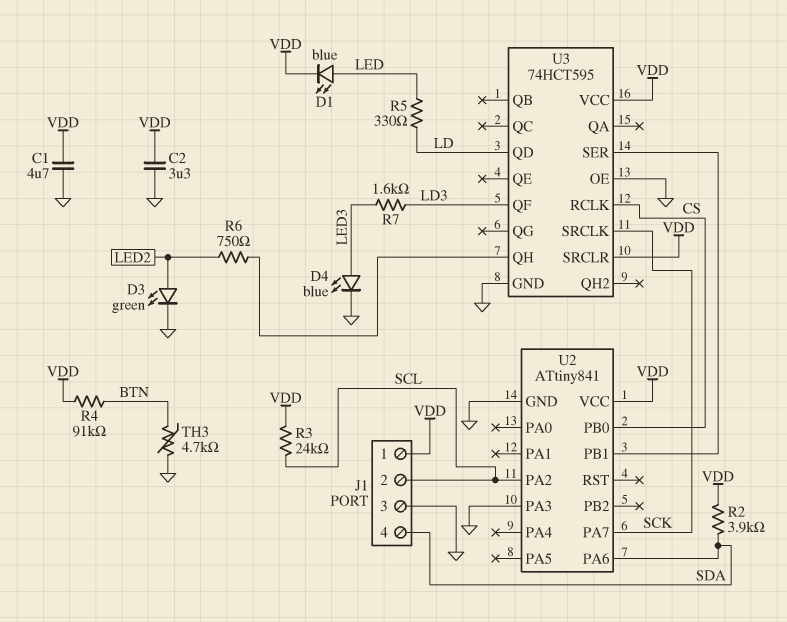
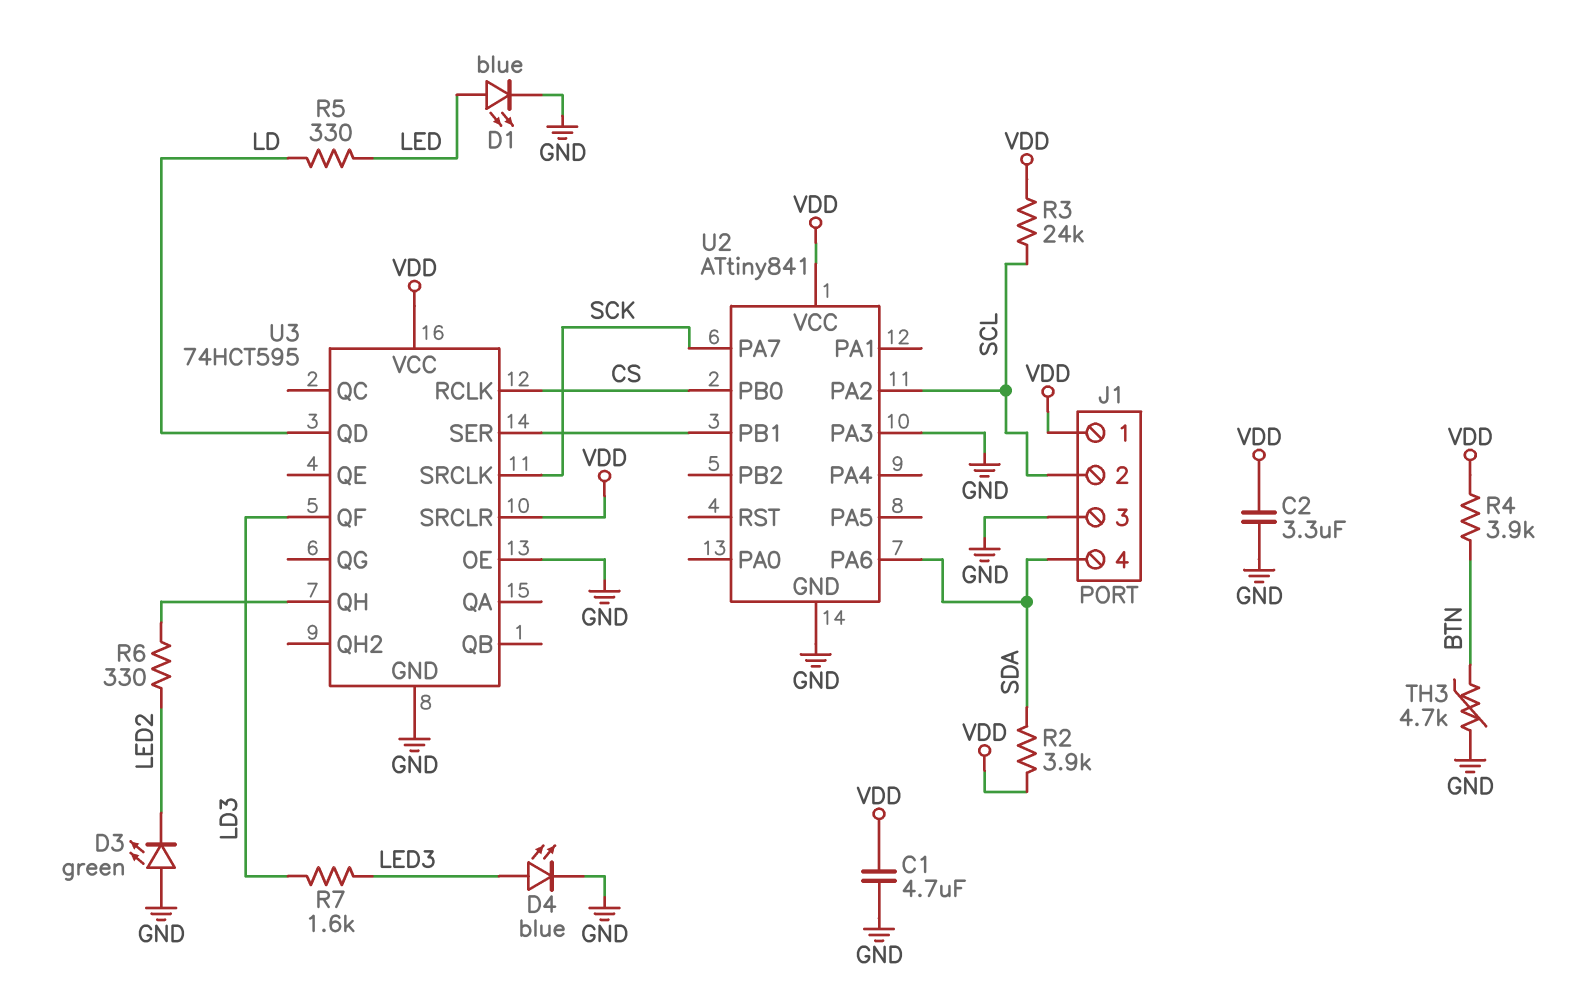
D1: LED blue (A LED, K VDD) -> LED blue (A LED, K GND)
D3: LED green (A LED2, K GND) -> LED green (A GND, K LED2)
R4: 91k (BTN, VDD) -> 3.9k (BTN, VDD)
R6: 750 (LED2, U3/QH) -> 330 (LED2, U3/QH)

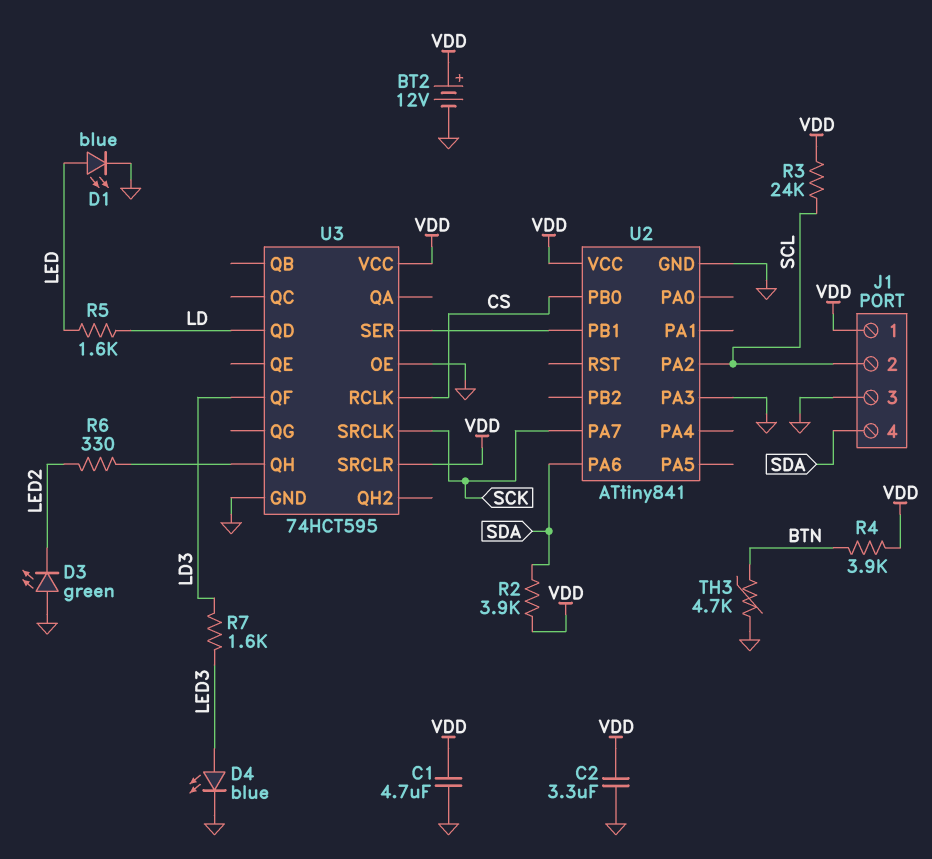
BT2: none -> 12V (plus VDD, minus GND)
R5: 330 (LD, LED) -> 1.6k (LD, LED)

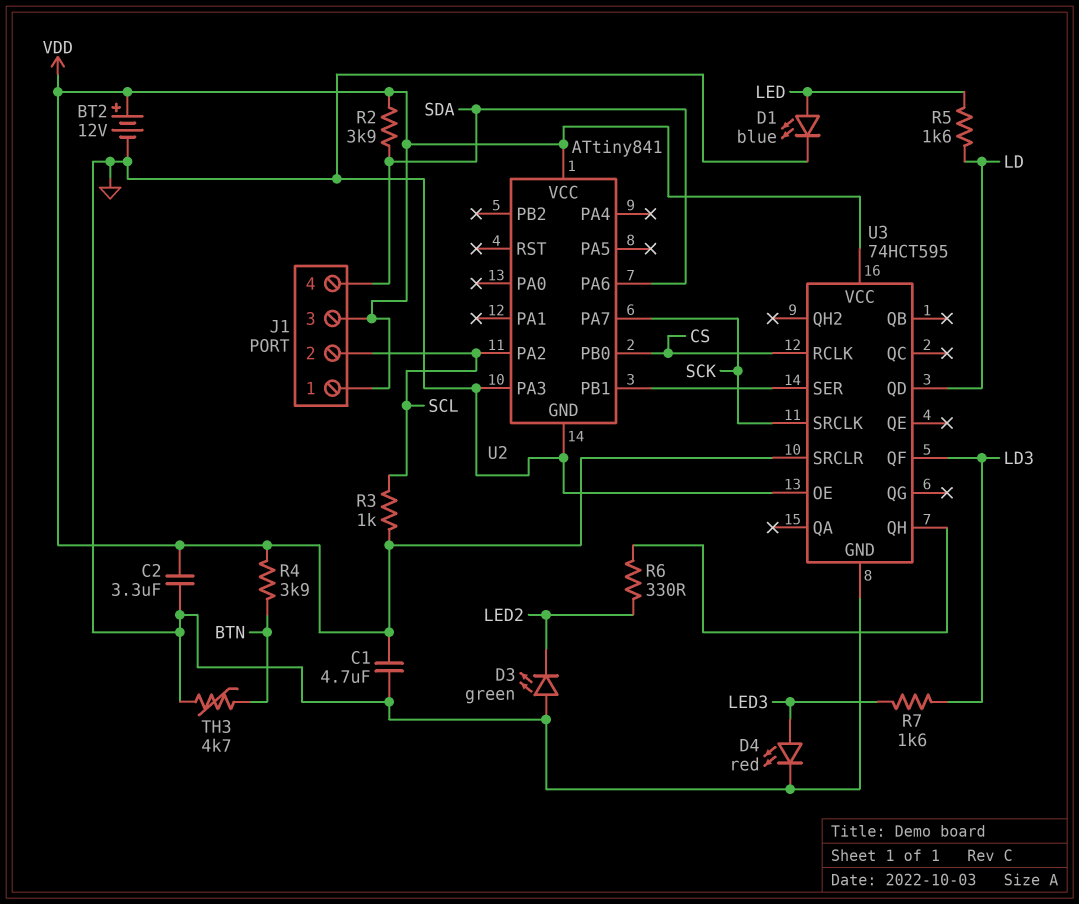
D4: LED blue (A LED3, K GND) -> LED red (A LED3, K GND)
J1 pin 3: GND -> VDD
R3: 24k (SCL, VDD) -> 1k (SCL, VDD)

